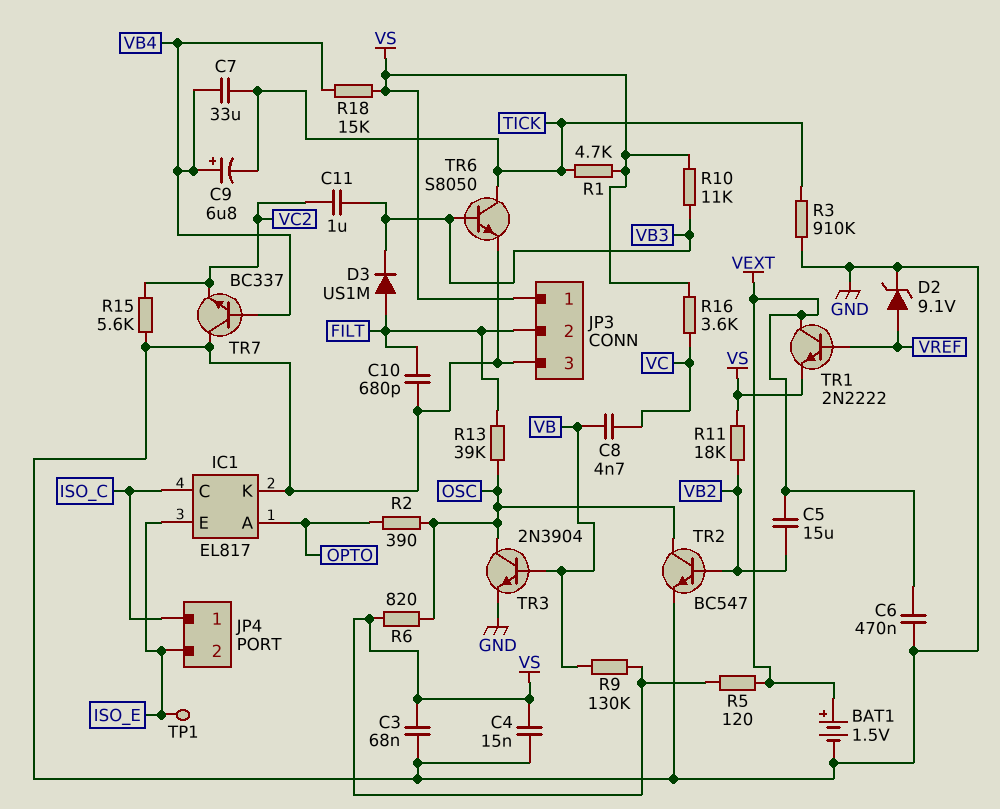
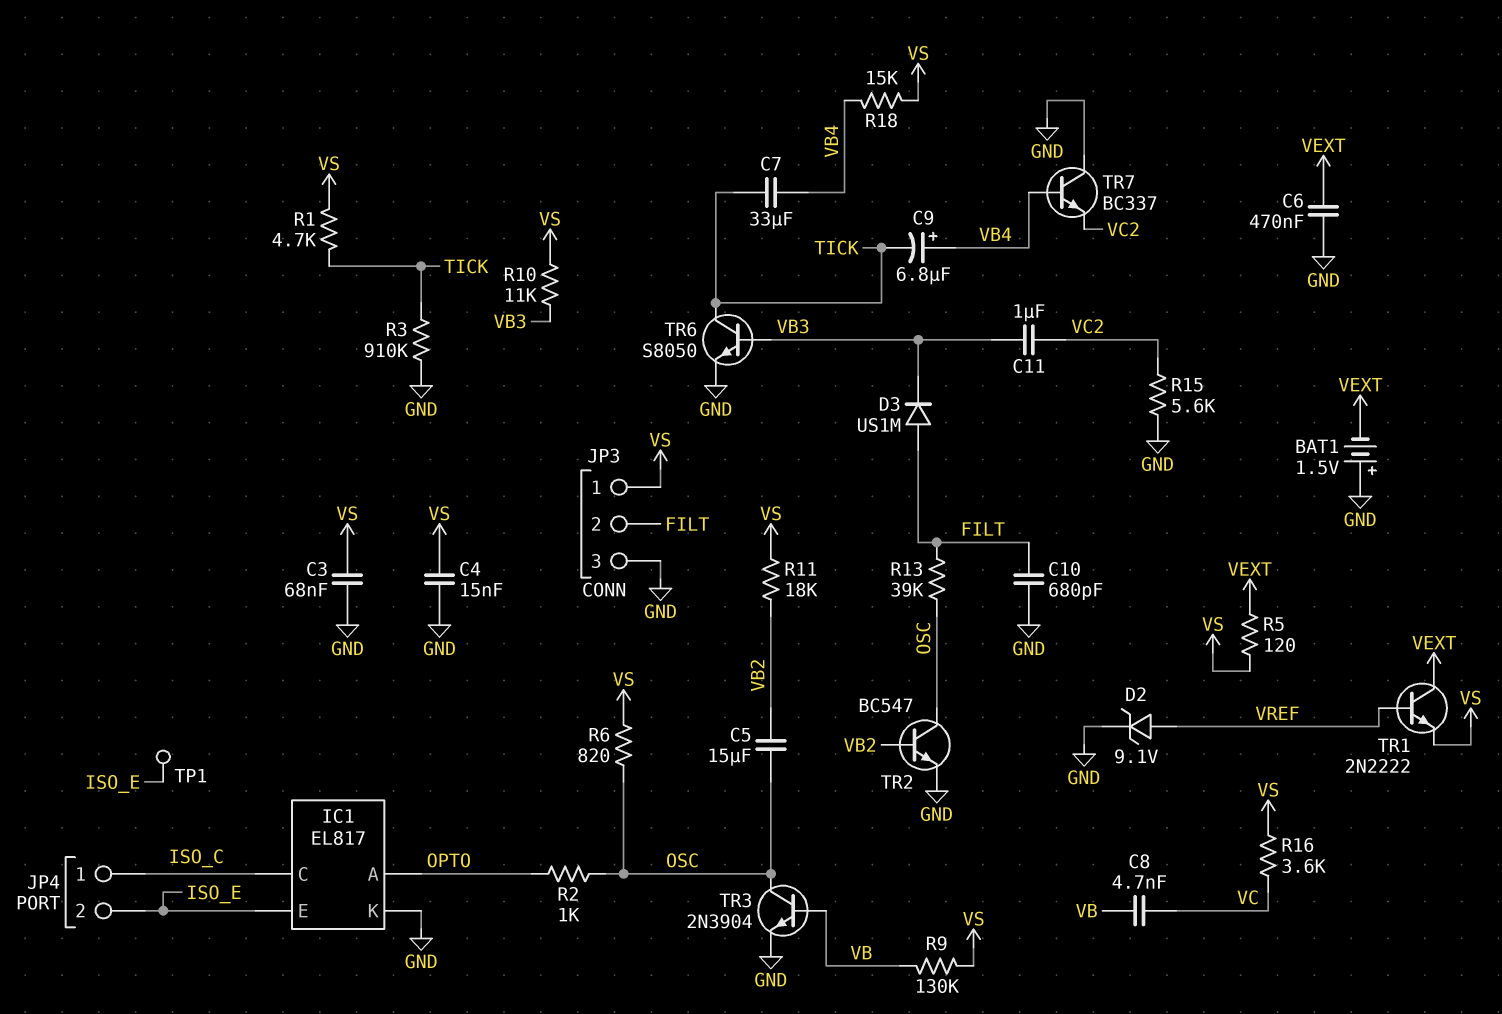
BAT1: 1.5V (plus VEXT, minus GND) -> 1.5V (plus GND, minus VEXT)
C5: 15uF (VB2, VEXT) -> 15uF (OSC, VB2)
R2: 390 (OPTO, OSC) -> 1k (OPTO, OSC)

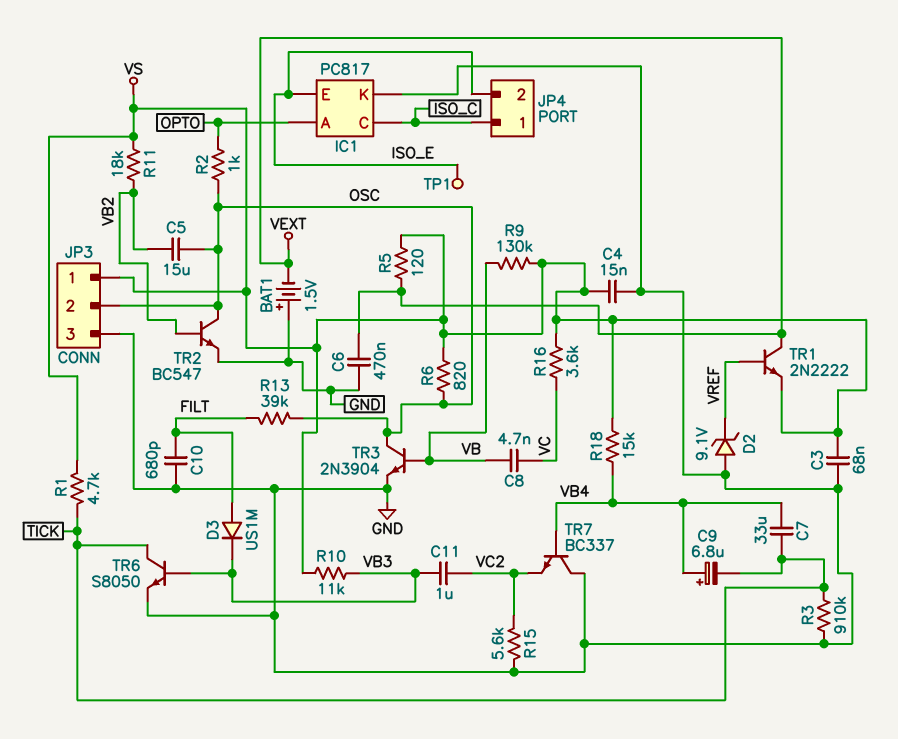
D2: zener 9.1V (A VREF, K GND) -> zener 9.1V (A GND, K VREF)
IC1: EL817 -> PC817
JP3 pin 2: FILT -> OSC

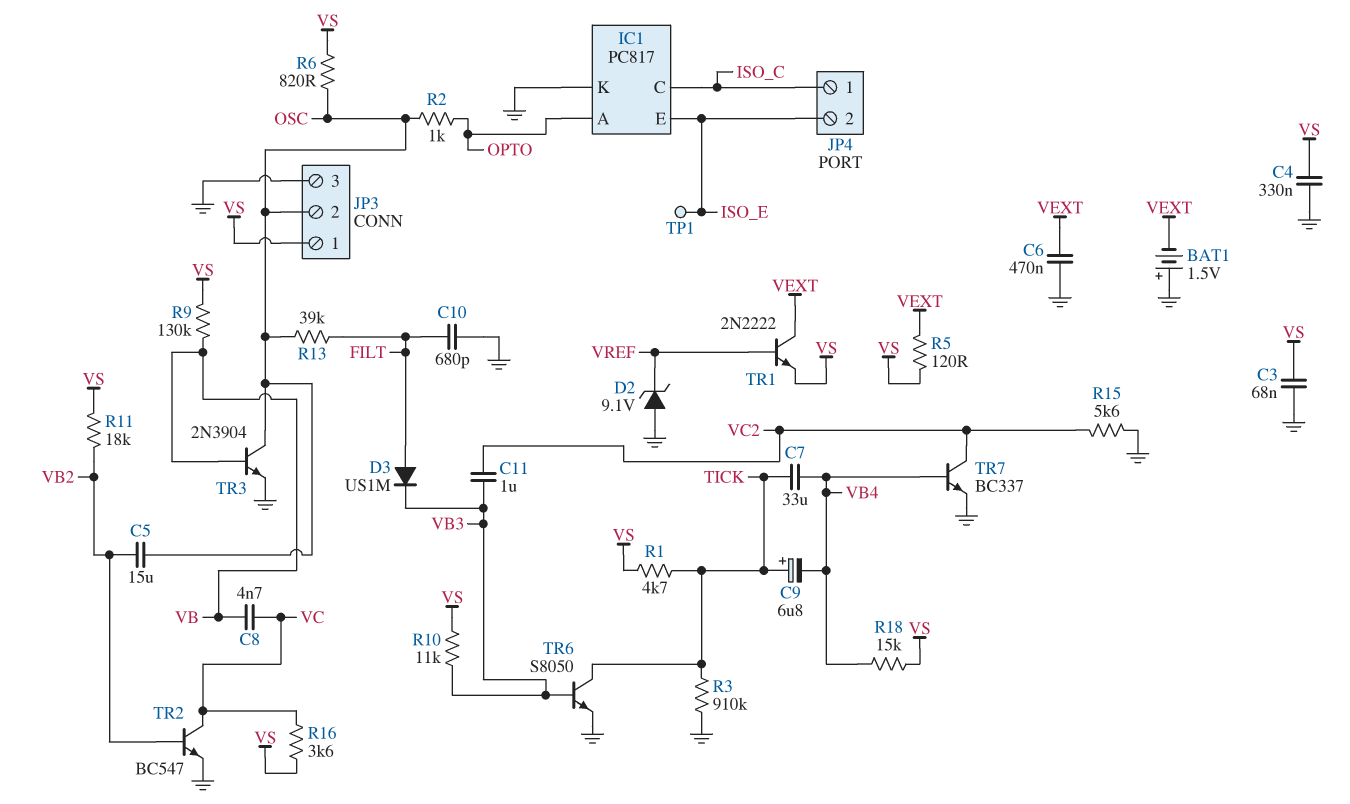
C4: 15nF (GND, VS) -> 330nF (GND, VS)
C9: 6.8uF (plus VB4, minus TICK) -> 6.8uF (plus TICK, minus VB4)
TR2: NPN BC547 (B VB2, C OSC, E GND) -> NPN BC547 (B VB2, C VC, E GND)
TR7: NPN BC337 (B VB4, C GND, E VC2) -> NPN BC337 (B VB4, C VC2, E GND)

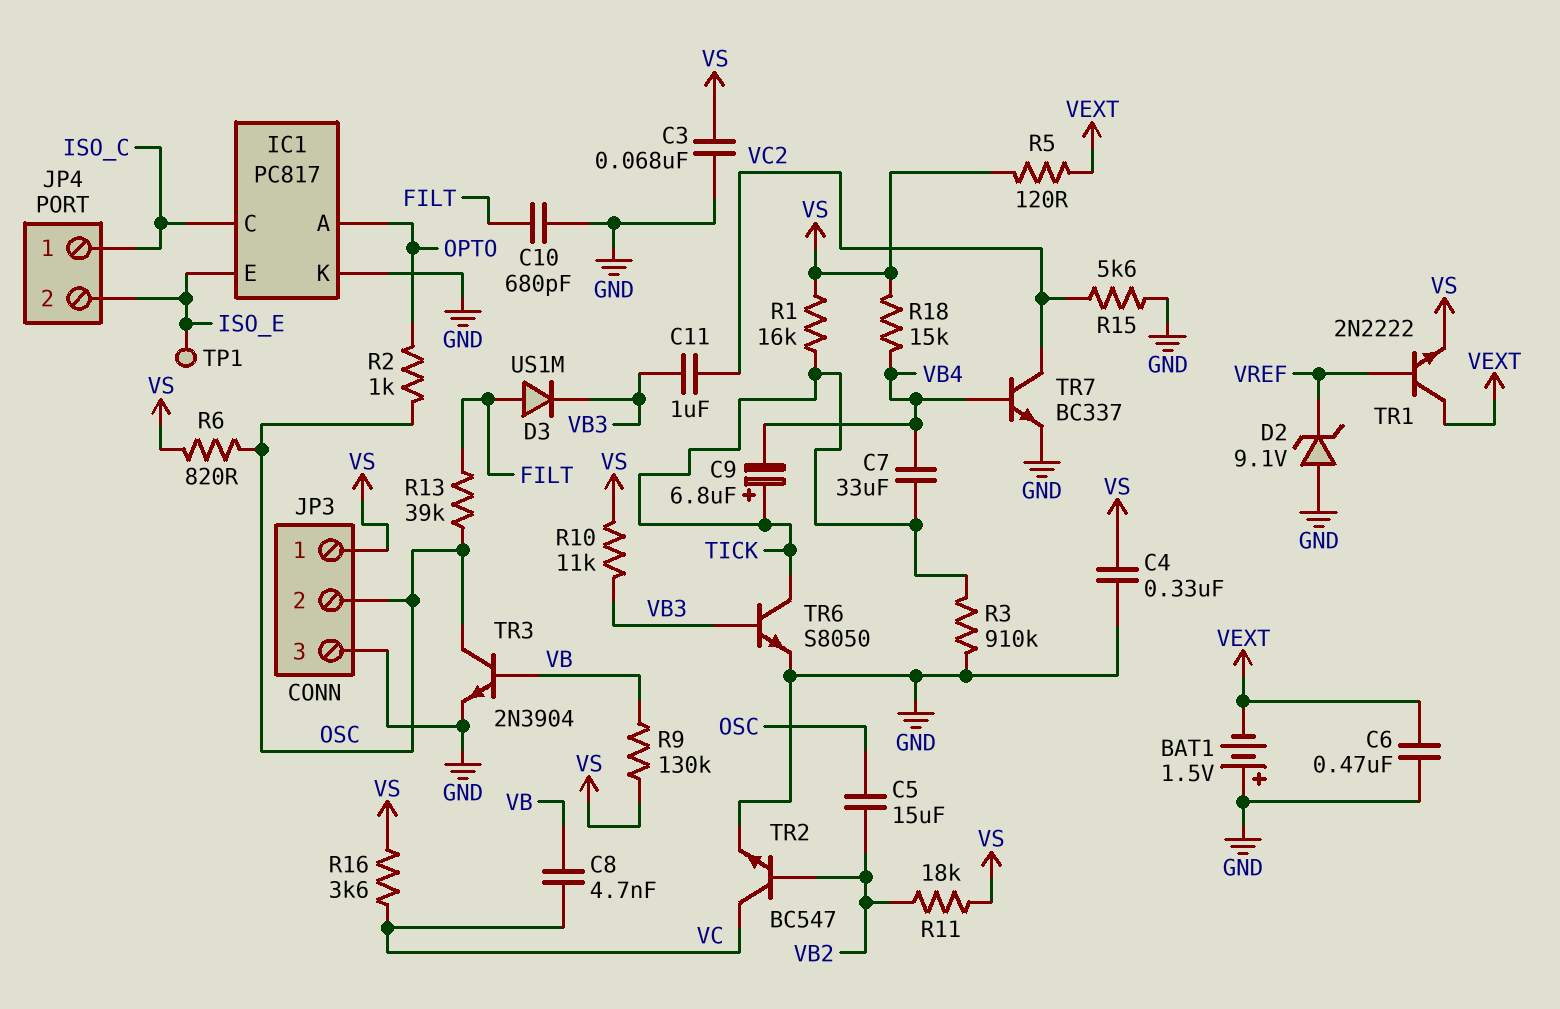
R1: 4.7k (TICK, VS) -> 16k (TICK, VS)

